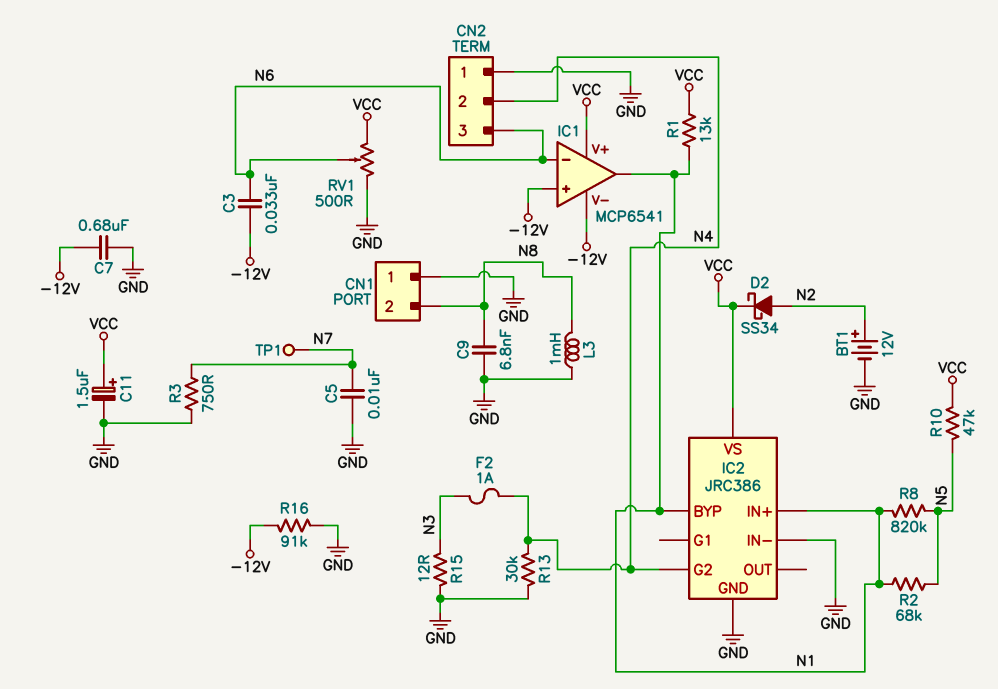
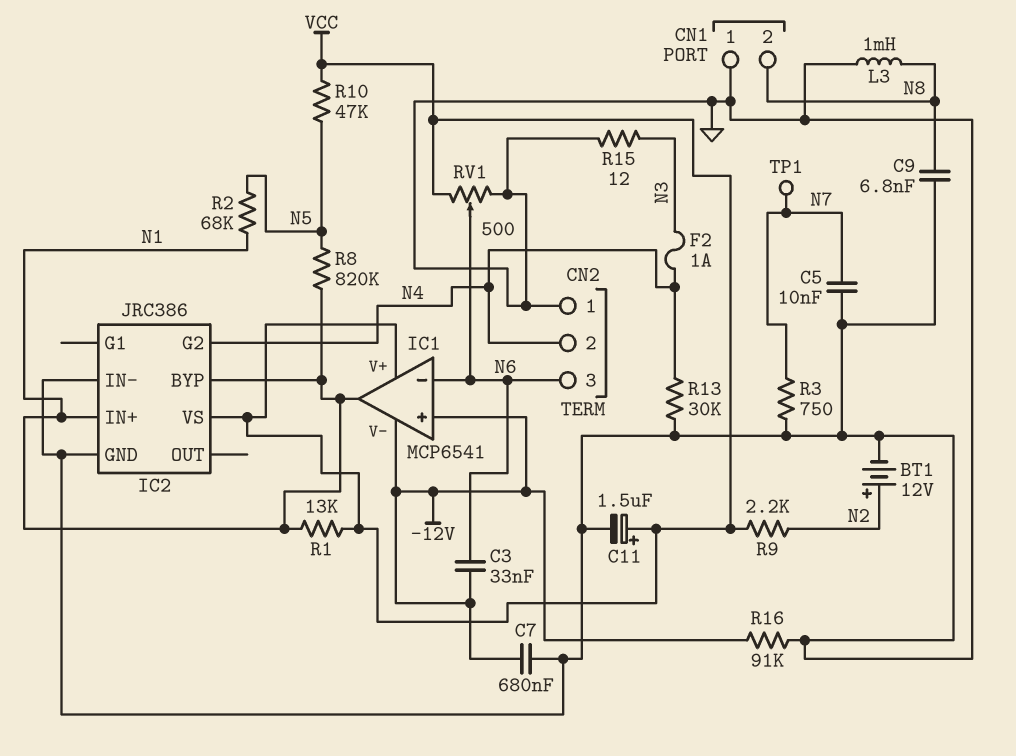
D2: schottky SS34 (A N2, K VCC) -> none
R9: none -> 2.2k (N2, VCC)

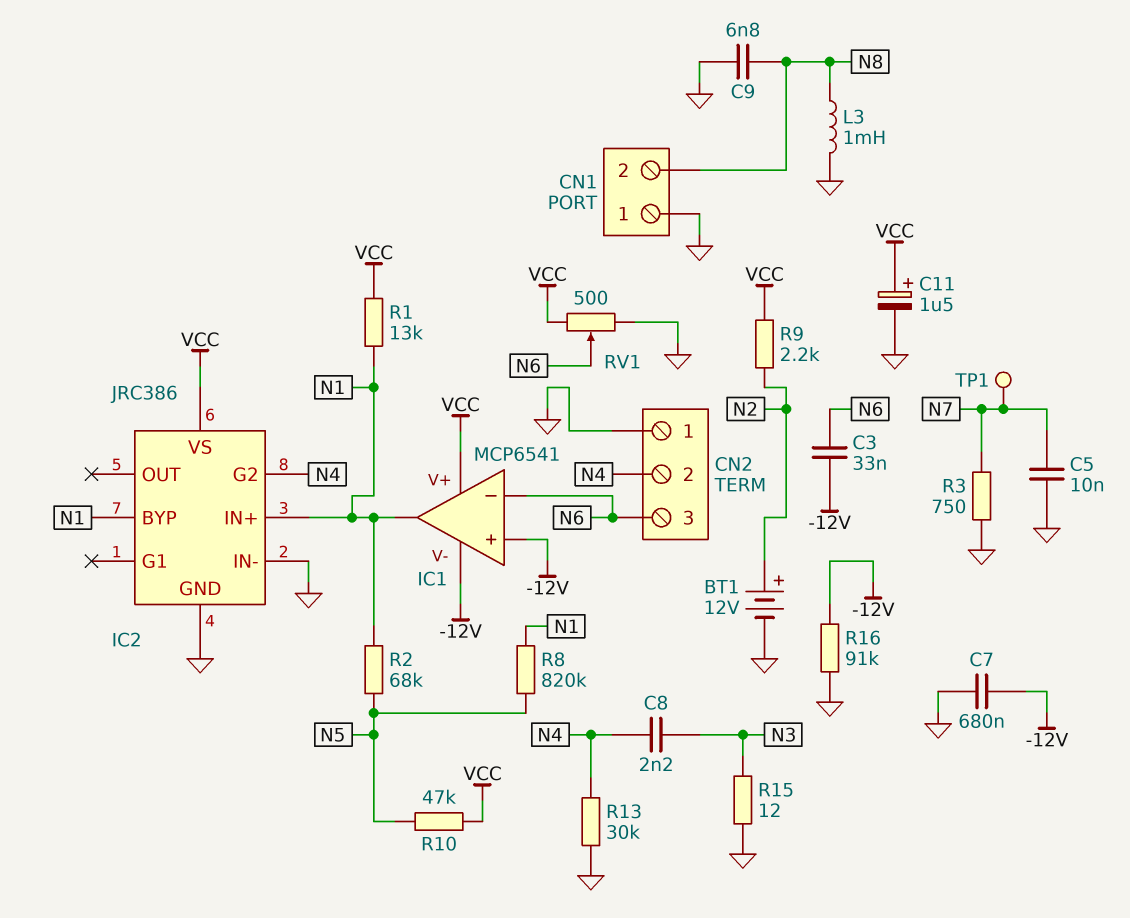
C8: none -> 2.2nF (N3, N4)
F2: 1A (N3, N4) -> none

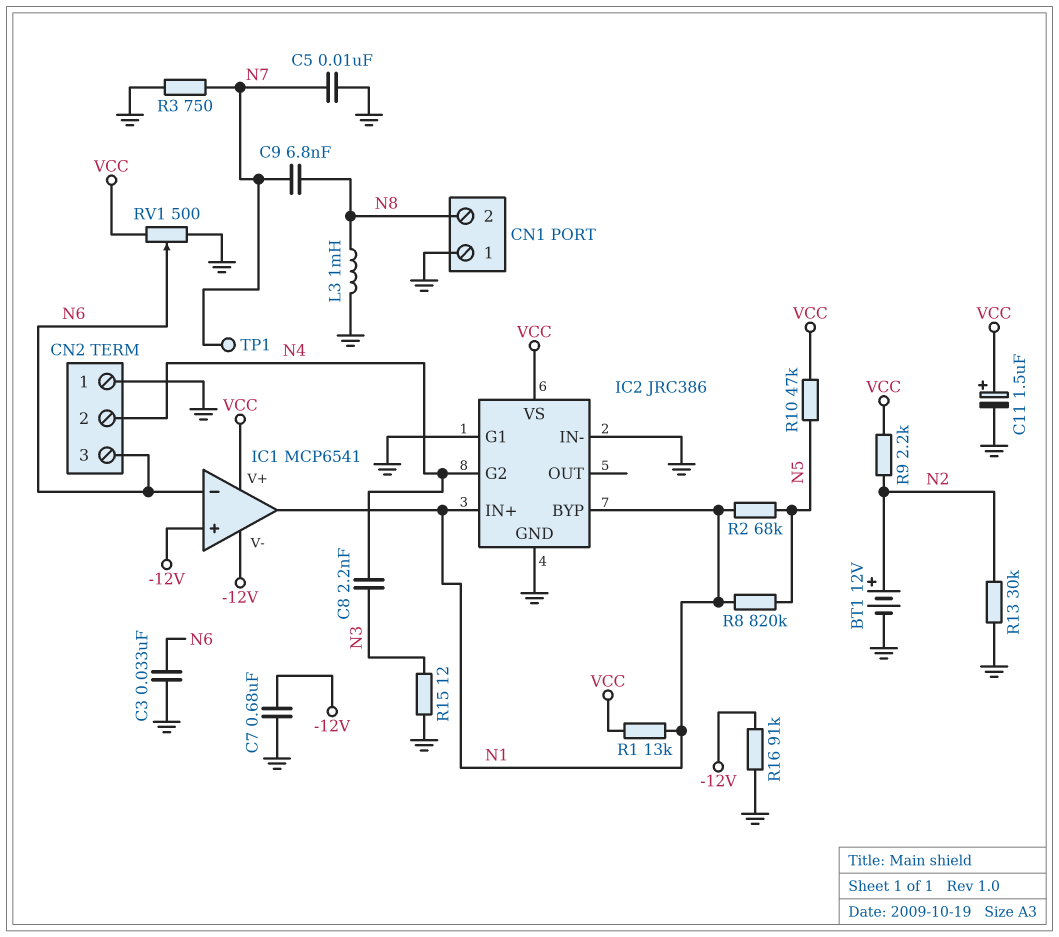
C3: 33nF (-12V, N6) -> 33nF (GND, N6)
C9: 6.8nF (GND, N8) -> 6.8nF (N7, N8)
IC2 pin G1: none -> GND
R13: 30k (GND, N4) -> 30k (GND, N2)

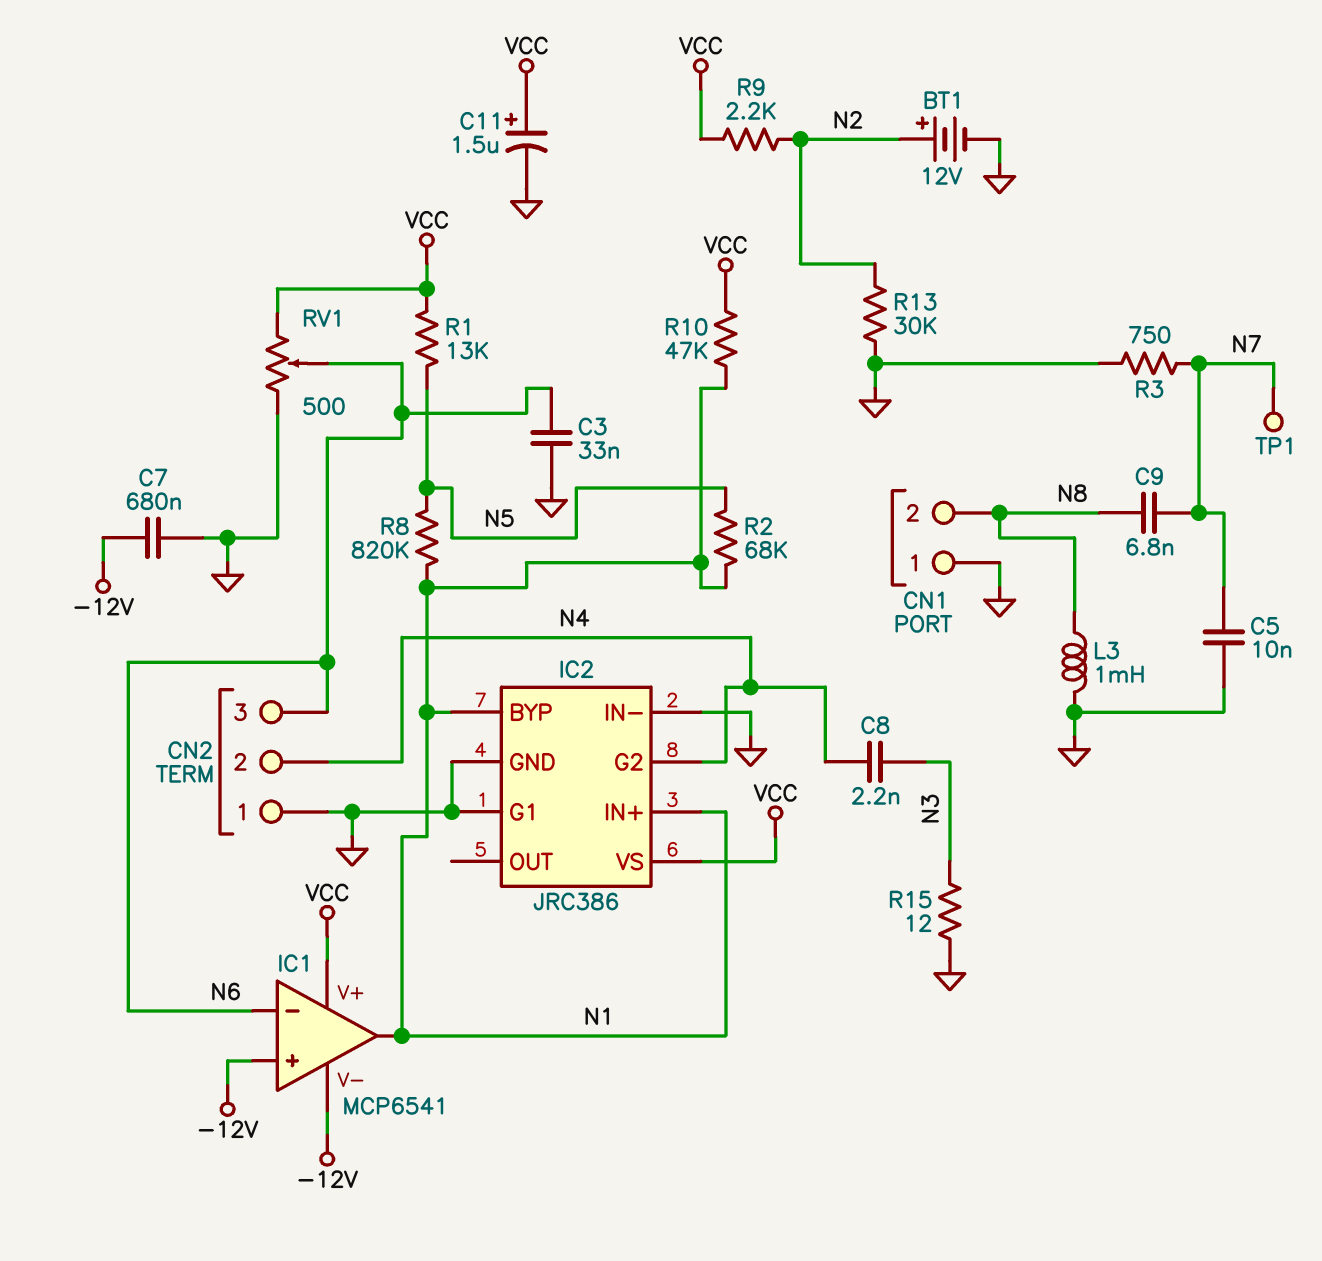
R1: 13k (N1, VCC) -> 13k (N5, VCC)
R10: 47k (N5, VCC) -> 47k (N1, VCC)
R16: 91k (-12V, GND) -> none

